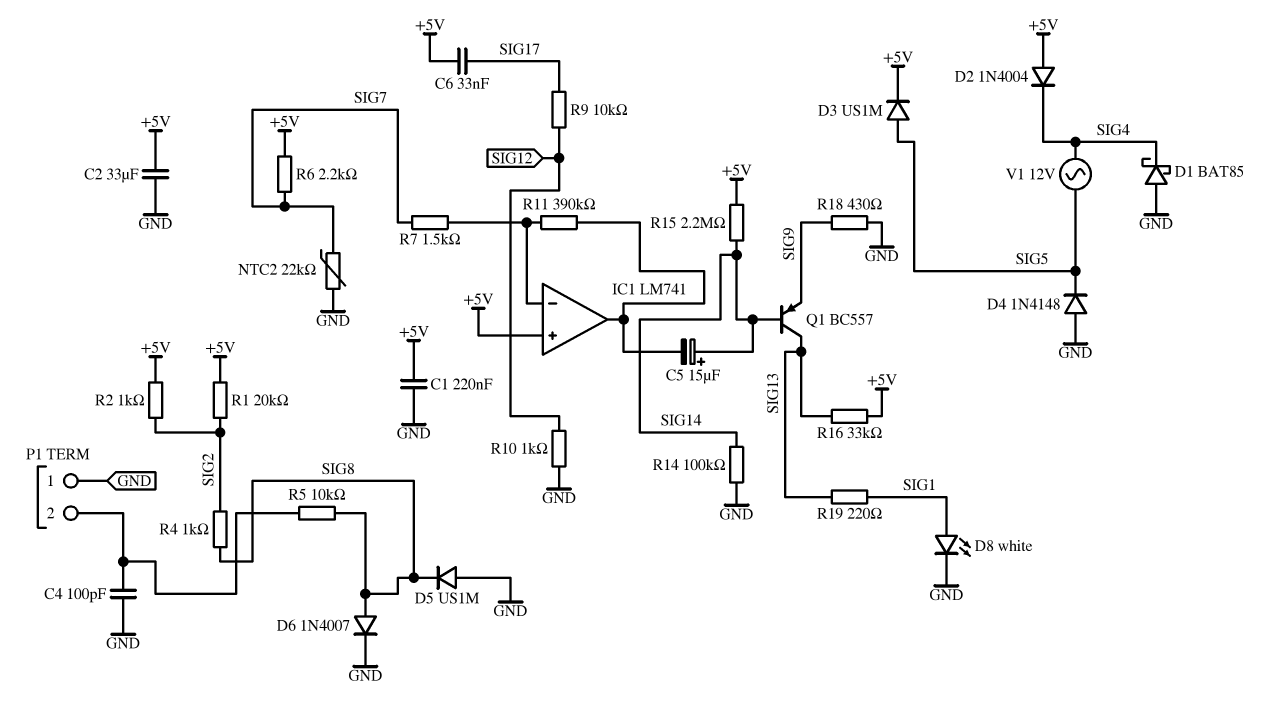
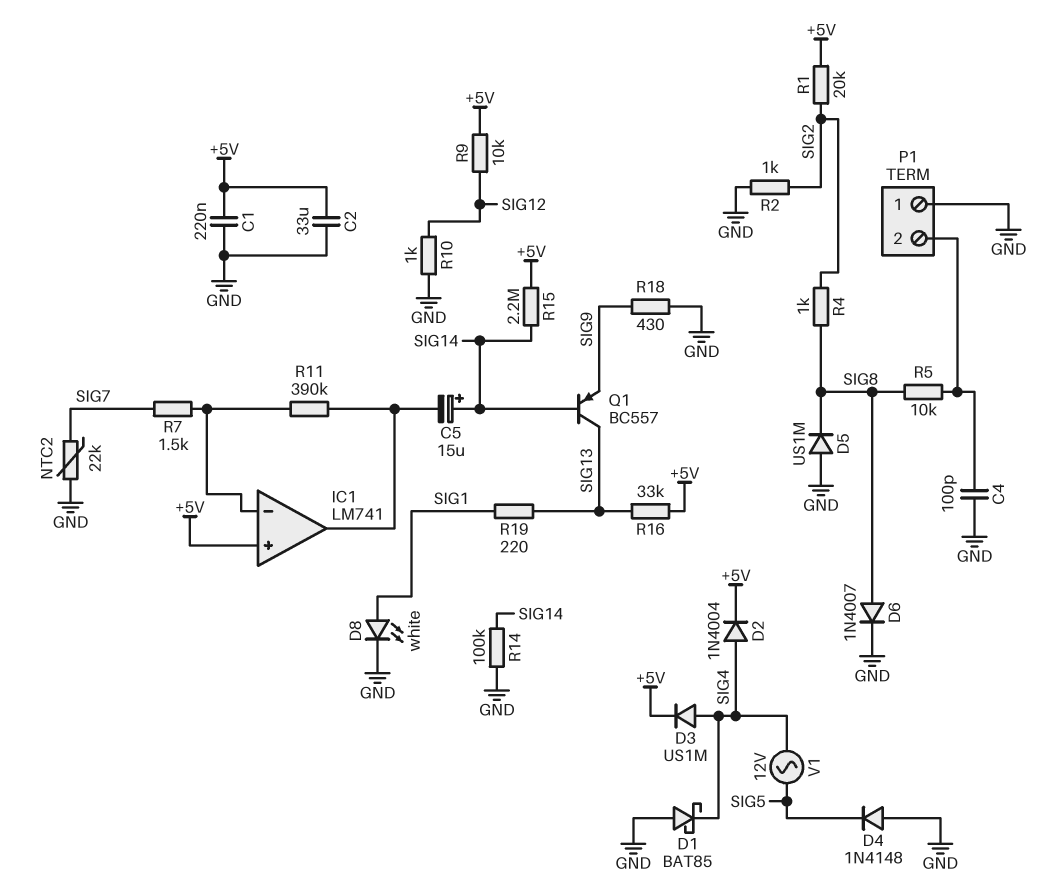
C6: 33nF (+5V, SIG17) -> none
D2: diode 1N4004 (A +5V, K SIG4) -> diode 1N4004 (A SIG4, K +5V)
D3: diode US1M (A SIG5, K +5V) -> diode US1M (A SIG4, K +5V)
R2: 1k (+5V, SIG2) -> 1k (GND, SIG2)
R6: 2.2k (+5V, SIG7) -> none
R9: 10k (SIG12, SIG17) -> 10k (+5V, SIG12)

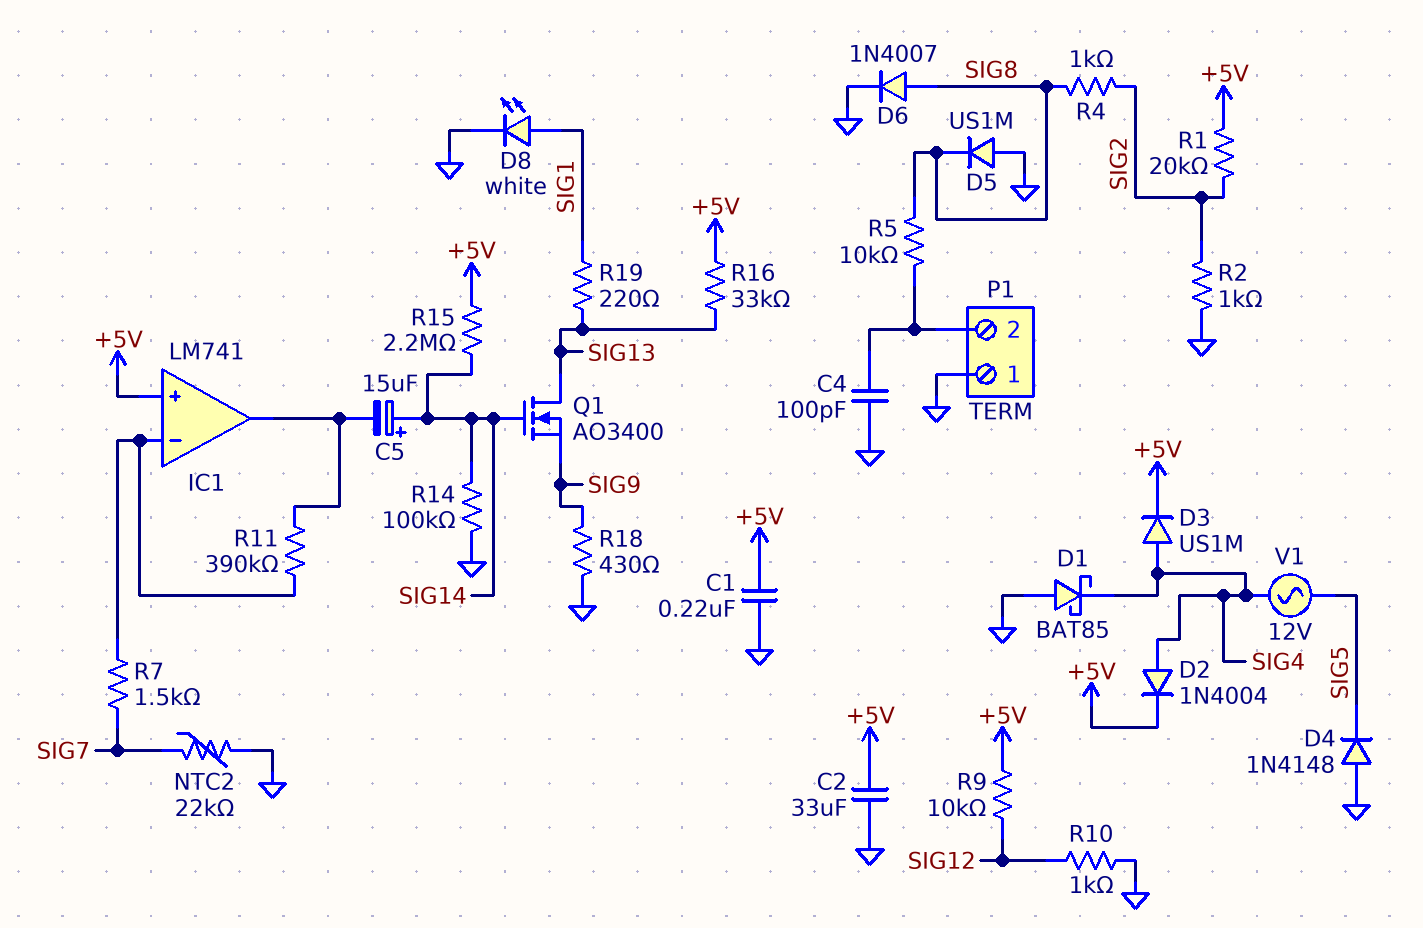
Q1: PNP BC557 (B SIG14, C SIG13, E SIG9) -> NMOS AO3400 (G SIG14, D SIG13, S SIG9)

